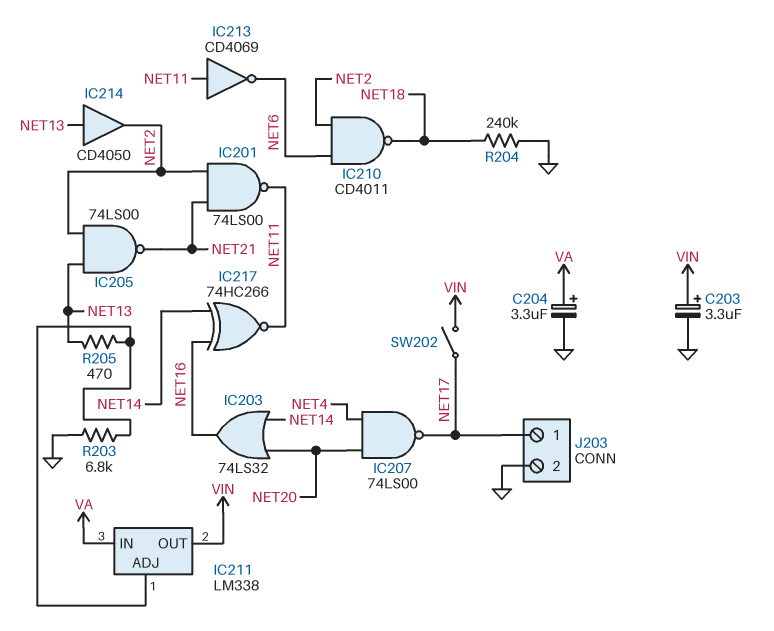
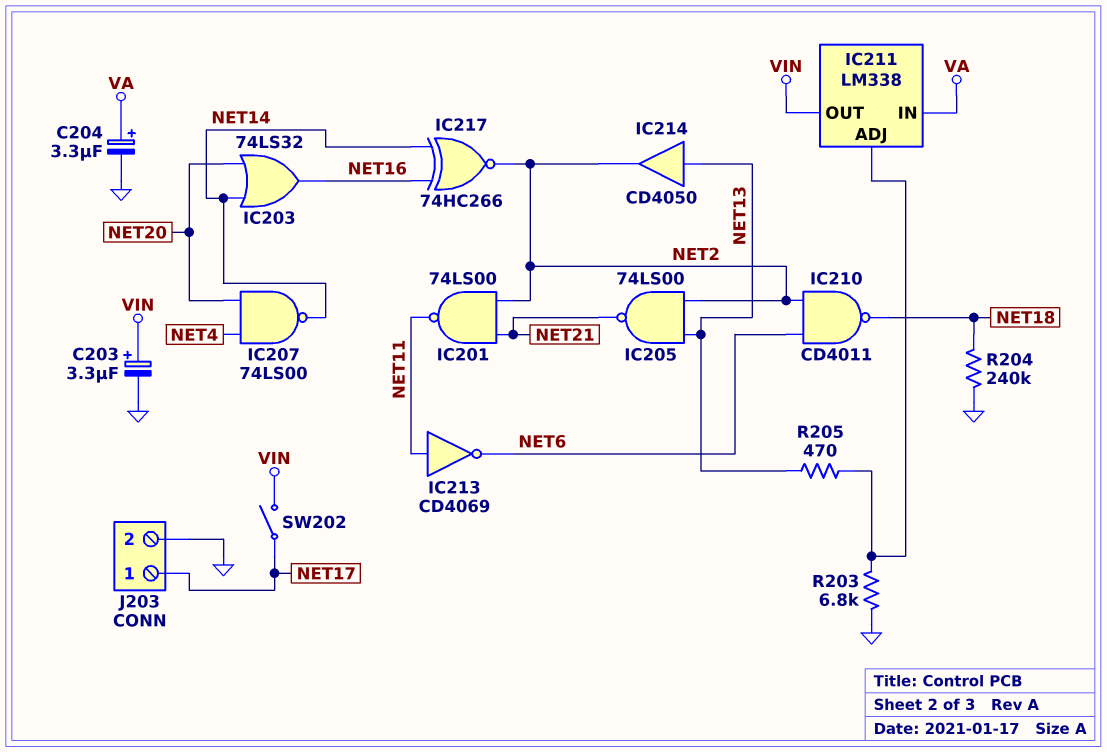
IC207: NAND 74LS00 (in NET4, in NET20, out NET17) -> NAND 74LS00 (in NET4, in NET20, out NET14)
IC217: XNOR 74HC266 (in NET14, in NET16, out NET11) -> XNOR 74HC266 (in NET14, in NET16, out NET2)

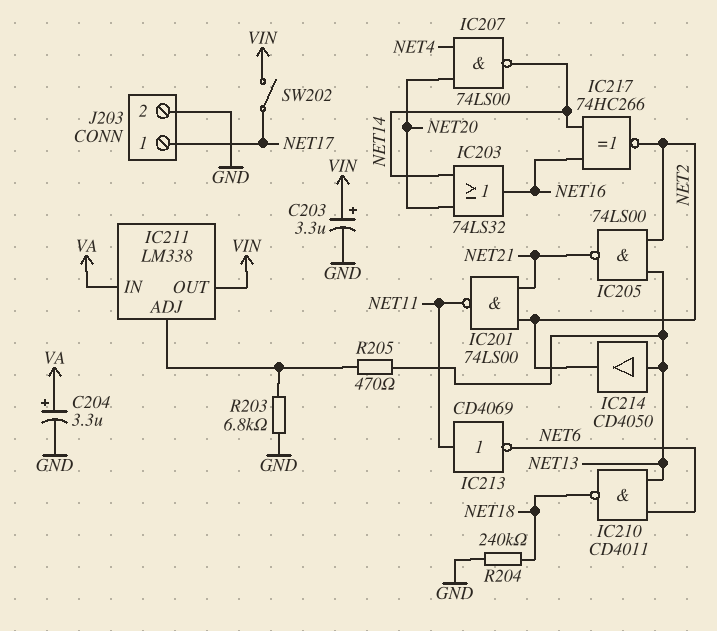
IC210: NAND CD4011 (in NET2, in NET6, out NET18) -> NAND CD4011 (in NET6, in NET13, out NET18)

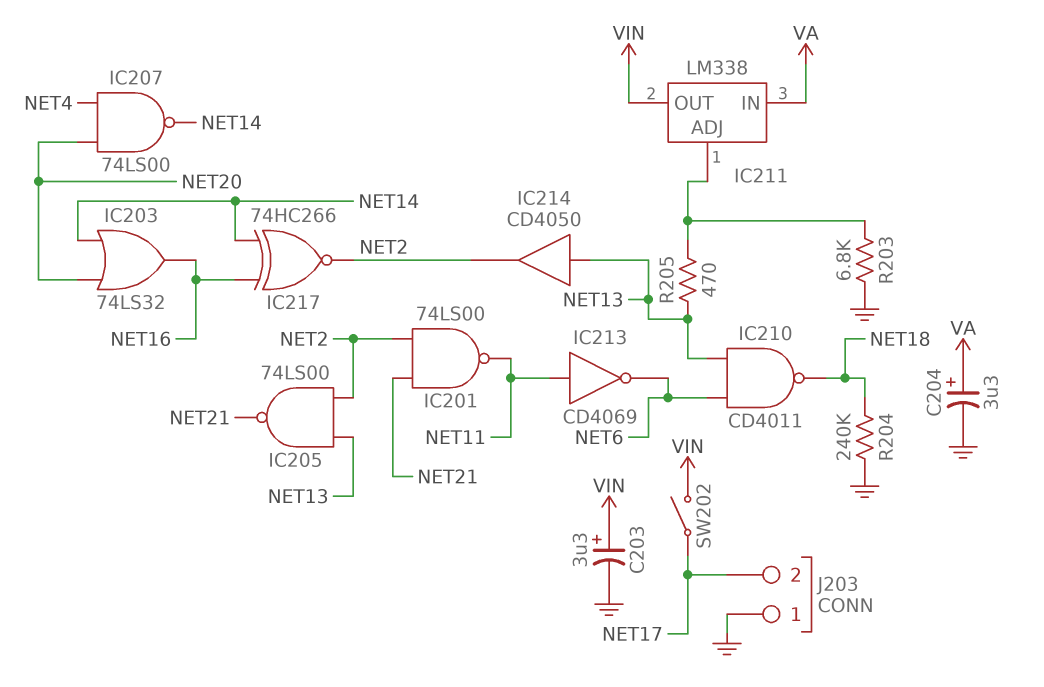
J203 pin 1: NET17 -> GND
J203 pin 2: GND -> NET17

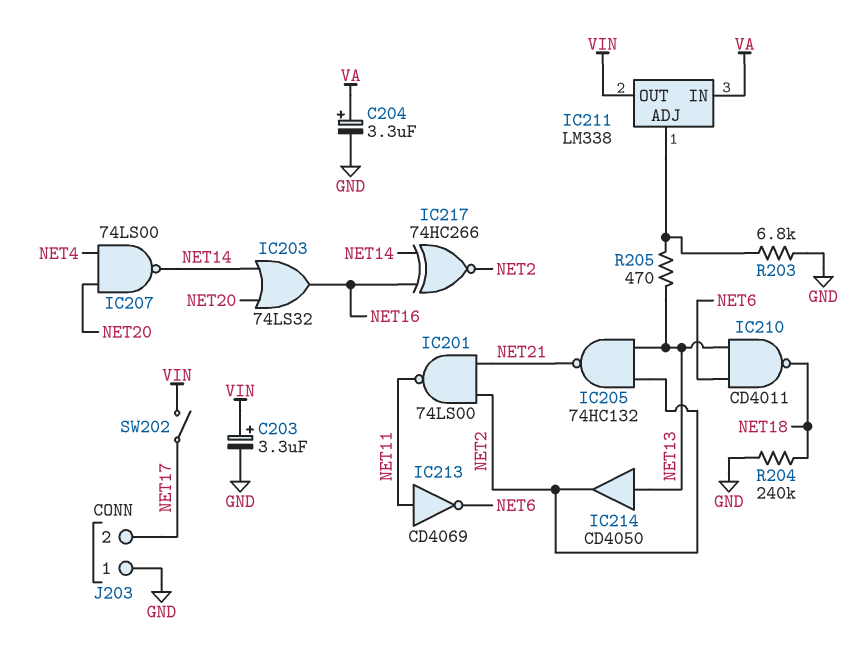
IC205: NAND 74LS00 (in NET2, in NET13, out NET21) -> NAND 74HC132 (in NET2, in NET13, out NET21)

